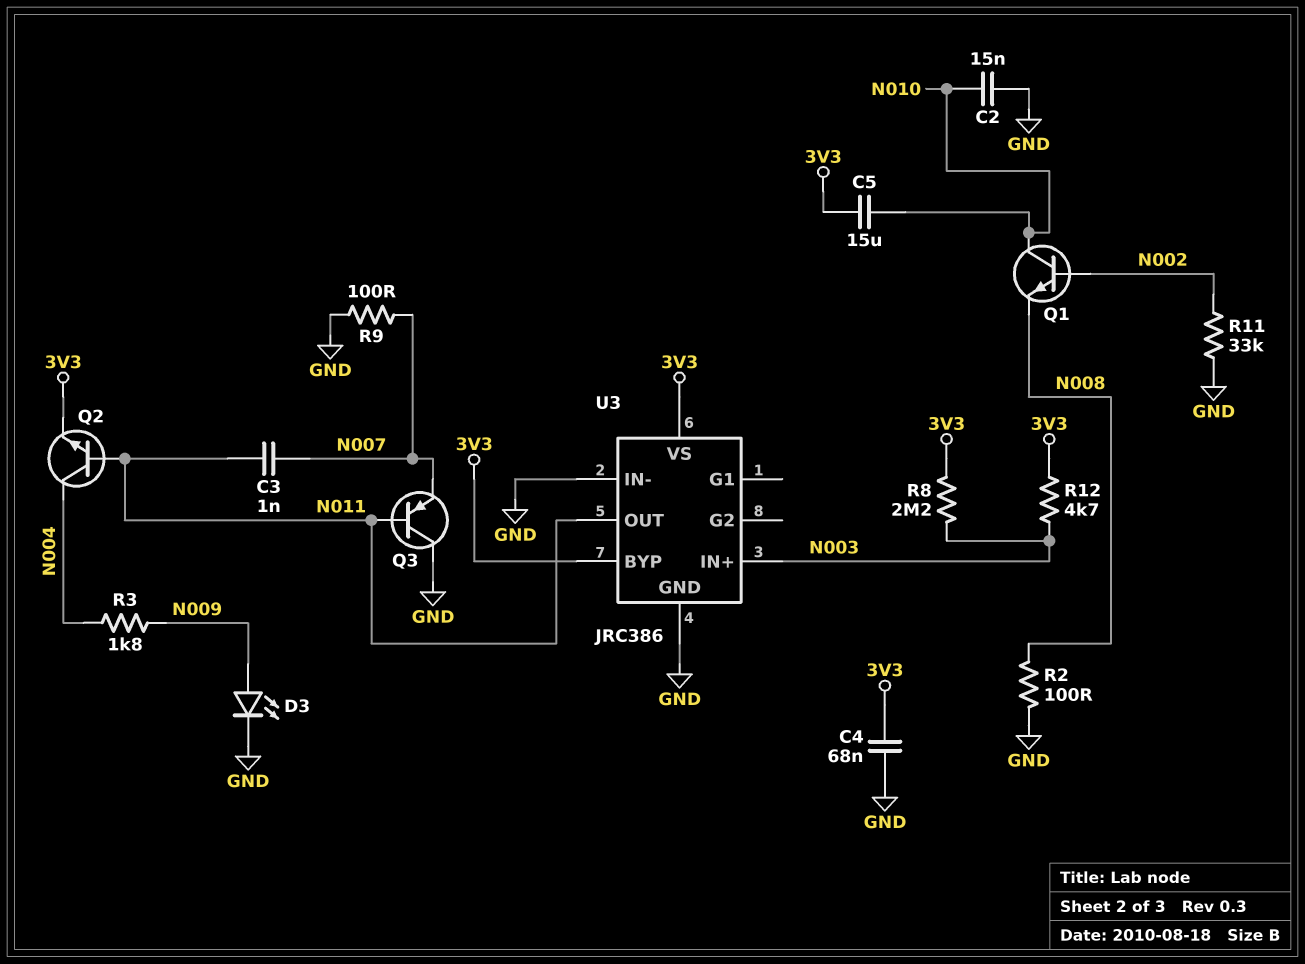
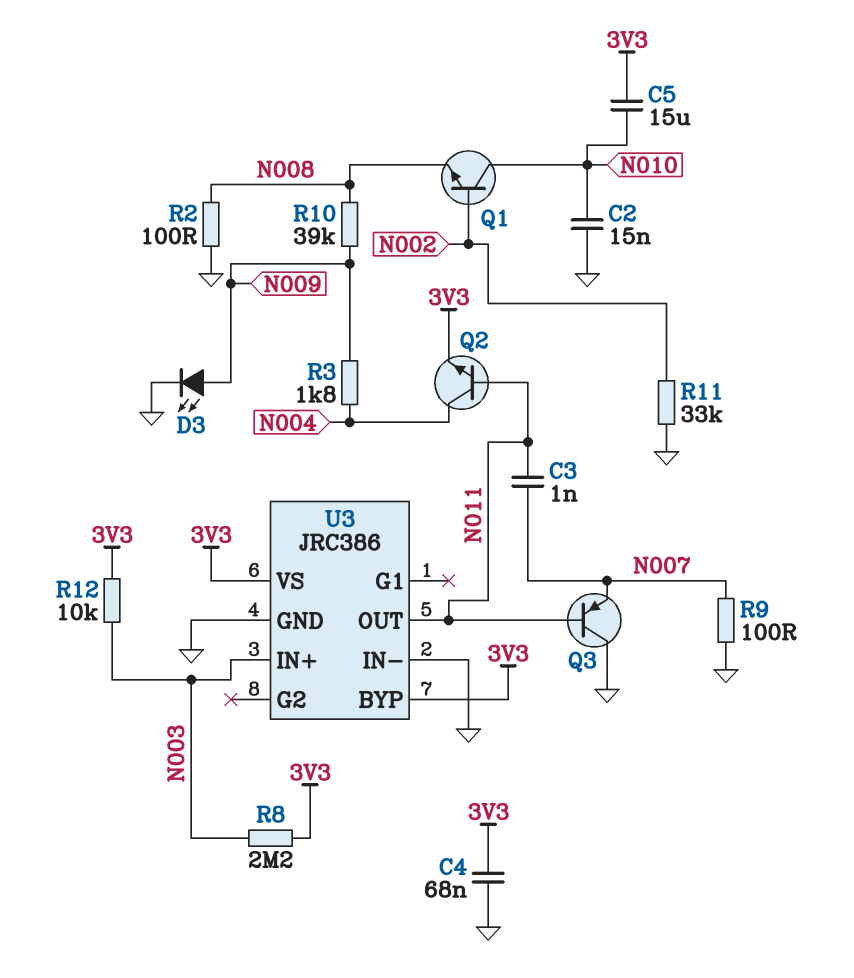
R10: none -> 39k (N008, N009)
R12: 4.7k (3V3, N003) -> 10k (3V3, N003)

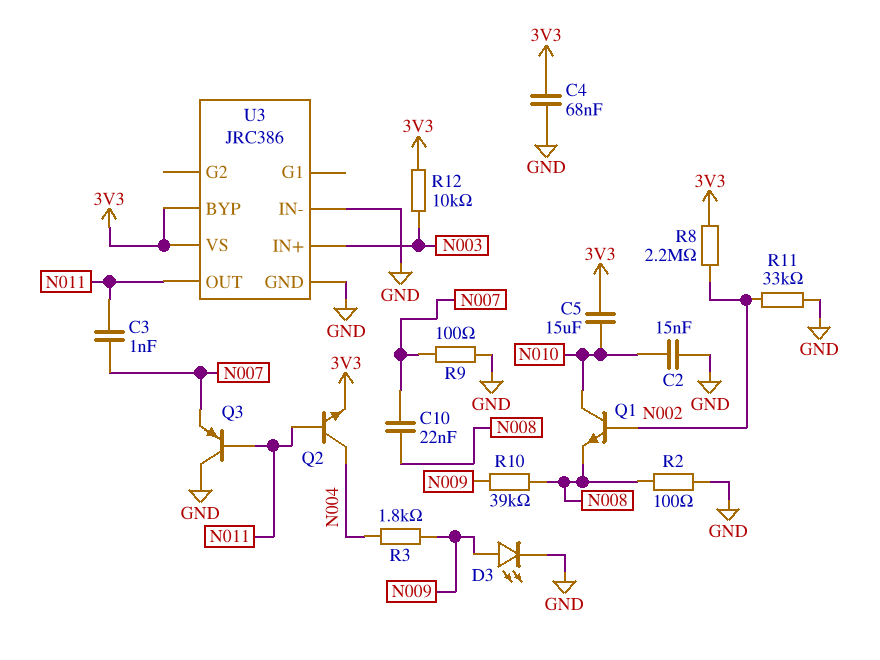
C10: none -> 22nF (N007, N008)
R8: 2.2M (3V3, N003) -> 2.2M (3V3, N002)

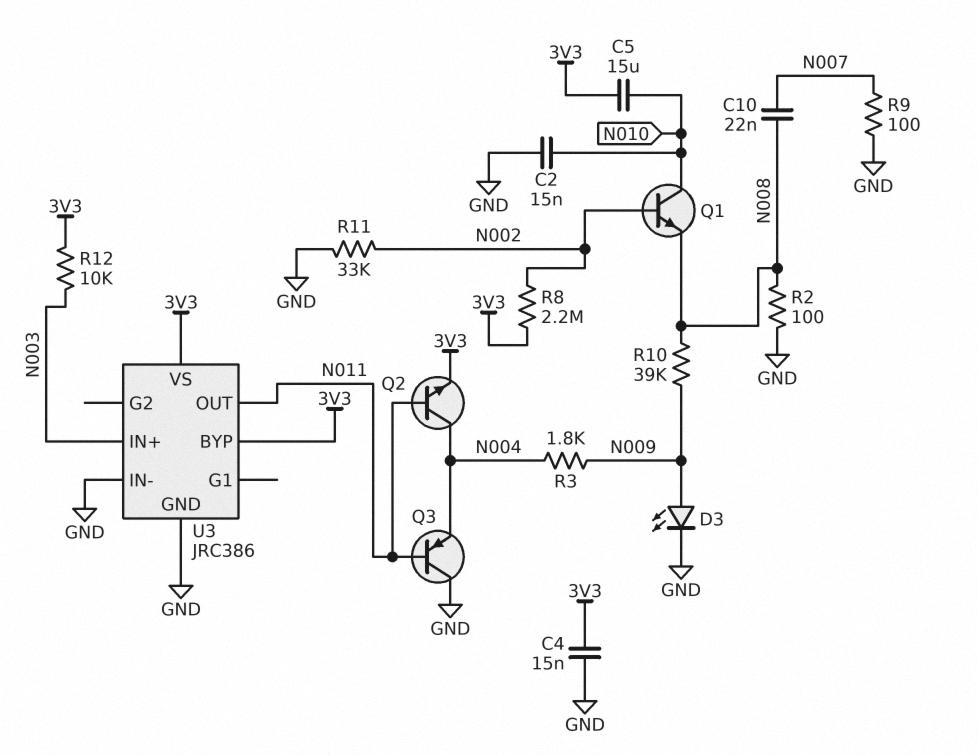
C3: 1nF (N007, N011) -> none
C4: 68nF (3V3, GND) -> 15nF (3V3, GND)
Q3: PNP (B N011, C GND, E N007) -> PNP (B N011, C GND, E N004)

